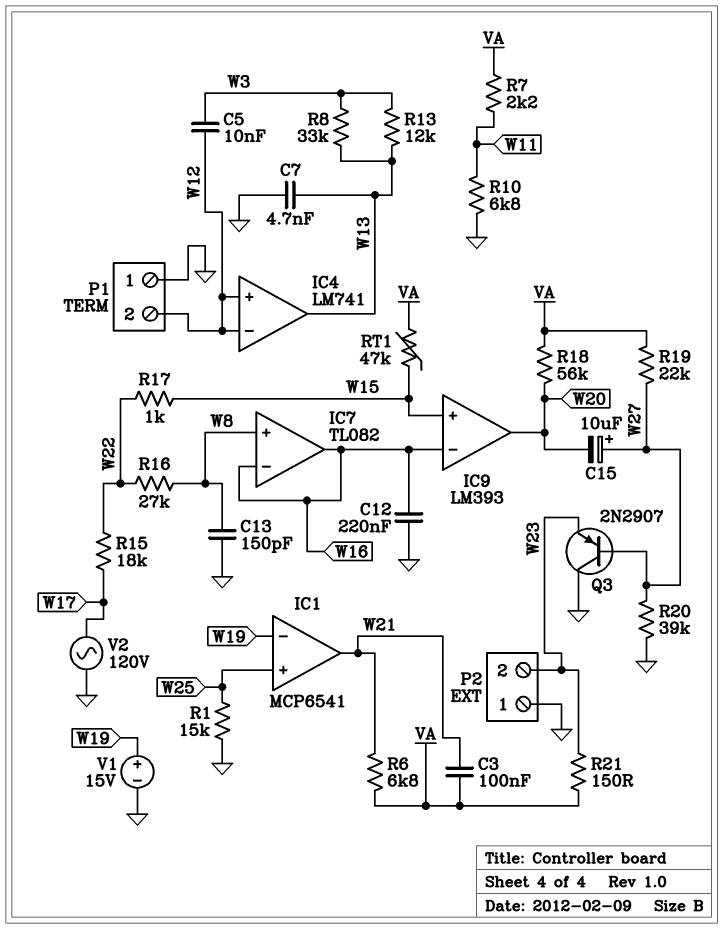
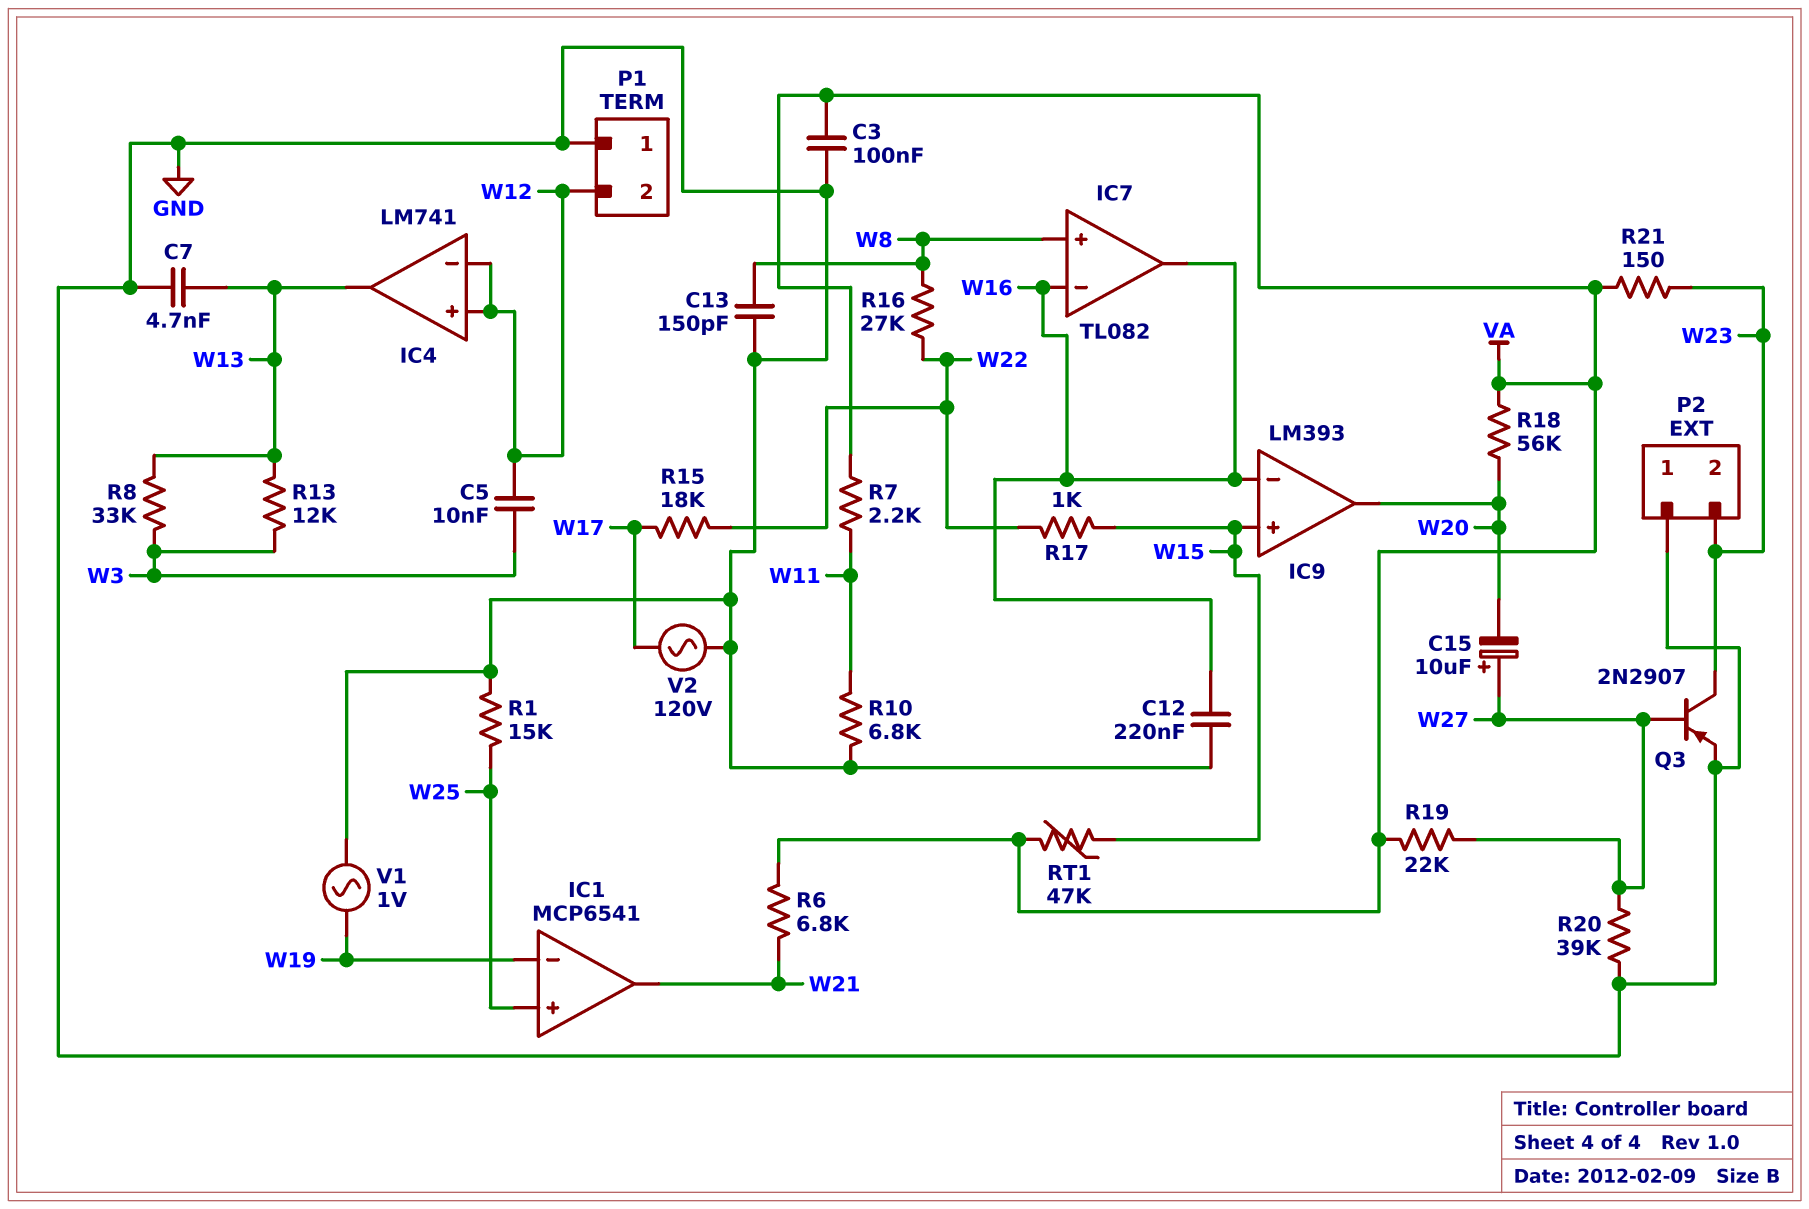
C3: 100nF (VA, W21) -> 100nF (GND, VA)
Q3: PNP 2N2907 (B W27, C GND, E W23) -> PNP 2N2907 (B W27, C W23, E GND)
V1: 15V (plus W19, minus GND) -> AC 1V (GND, W19)

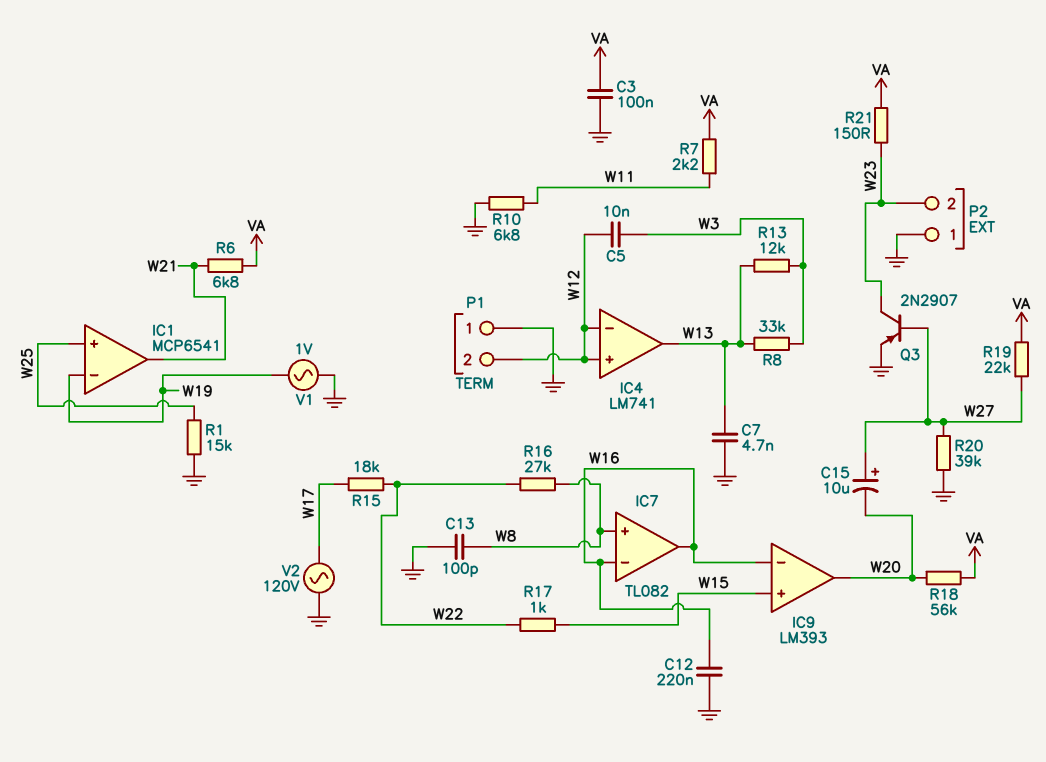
C13: 150pF (GND, W8) -> 100pF (GND, W8)
RT1: 47k (VA, W15) -> none

